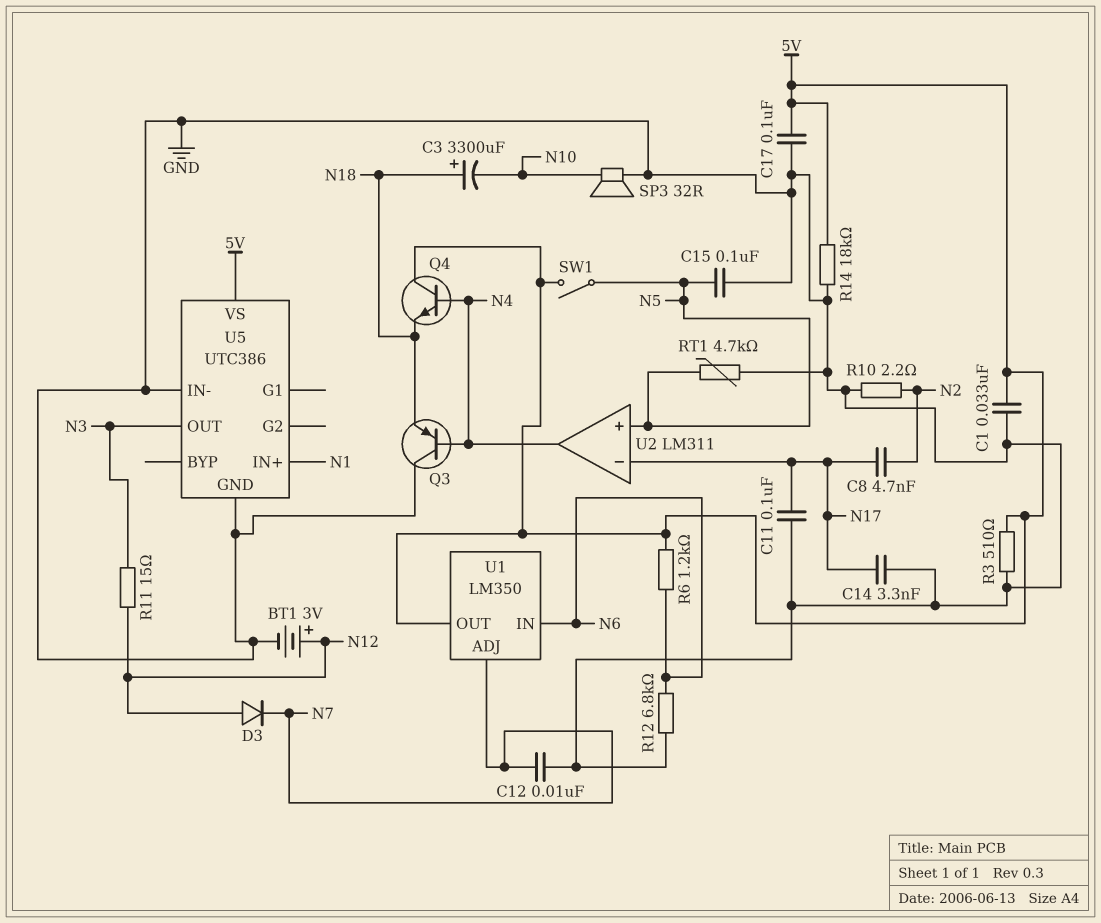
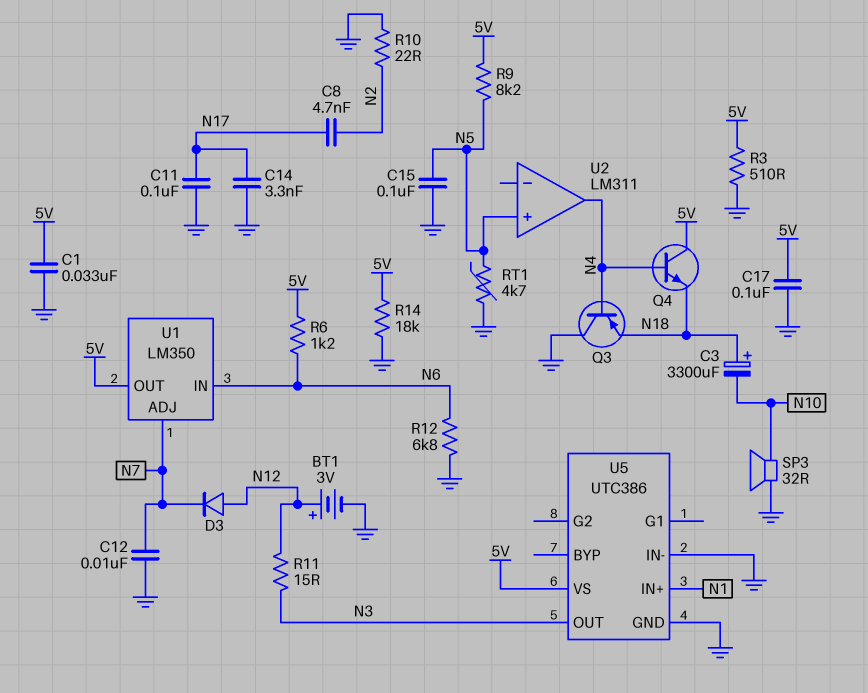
R9: none -> 8.2k (5V, N5)
R10: 2.2 (GND, N2) -> 22 (GND, N2)
SW1: switch (5V, N5) -> none
U2 pin in-: N17 -> none

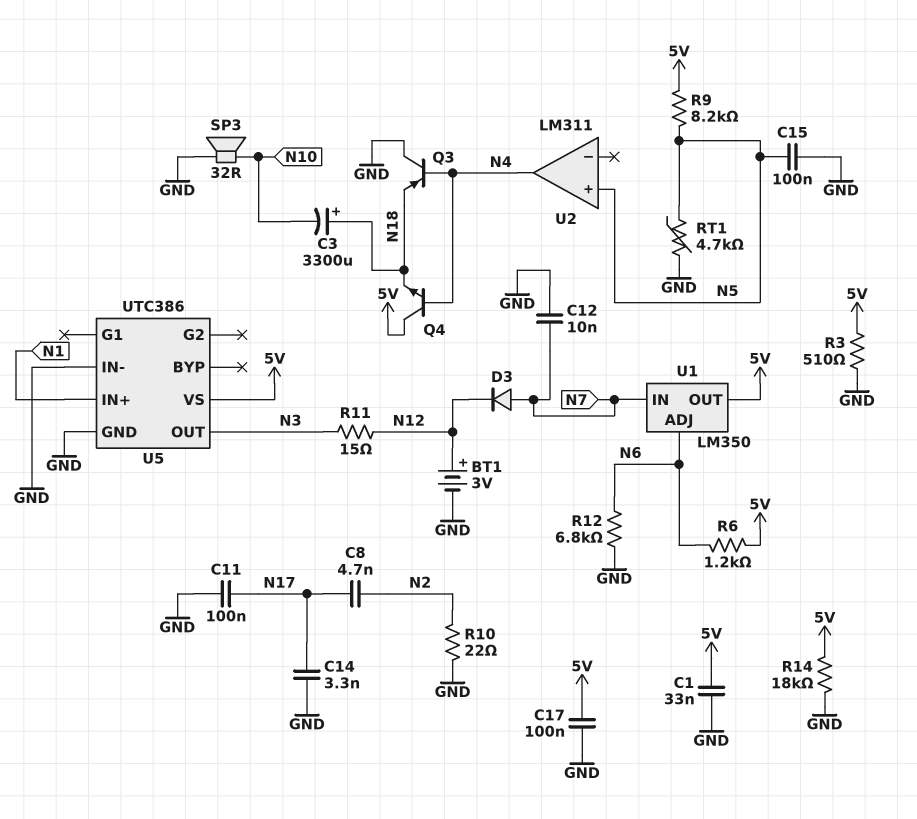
D3: diode (A N12, K N7) -> diode (A N7, K N12)
U1 pin ADJ: N7 -> N6
U1 pin IN: N6 -> N7

